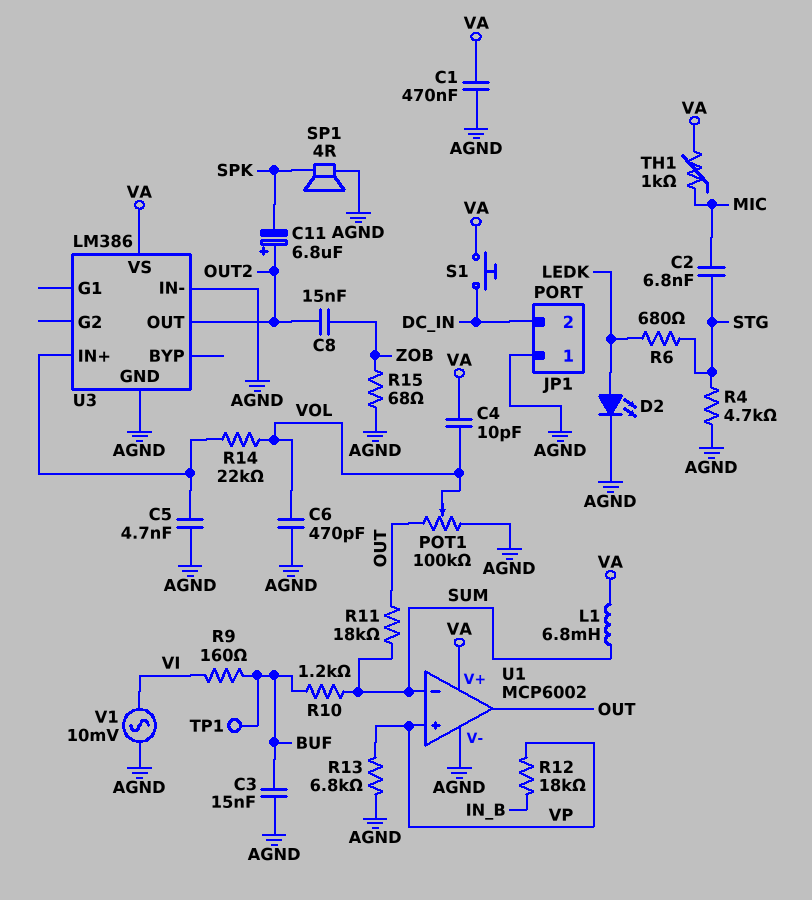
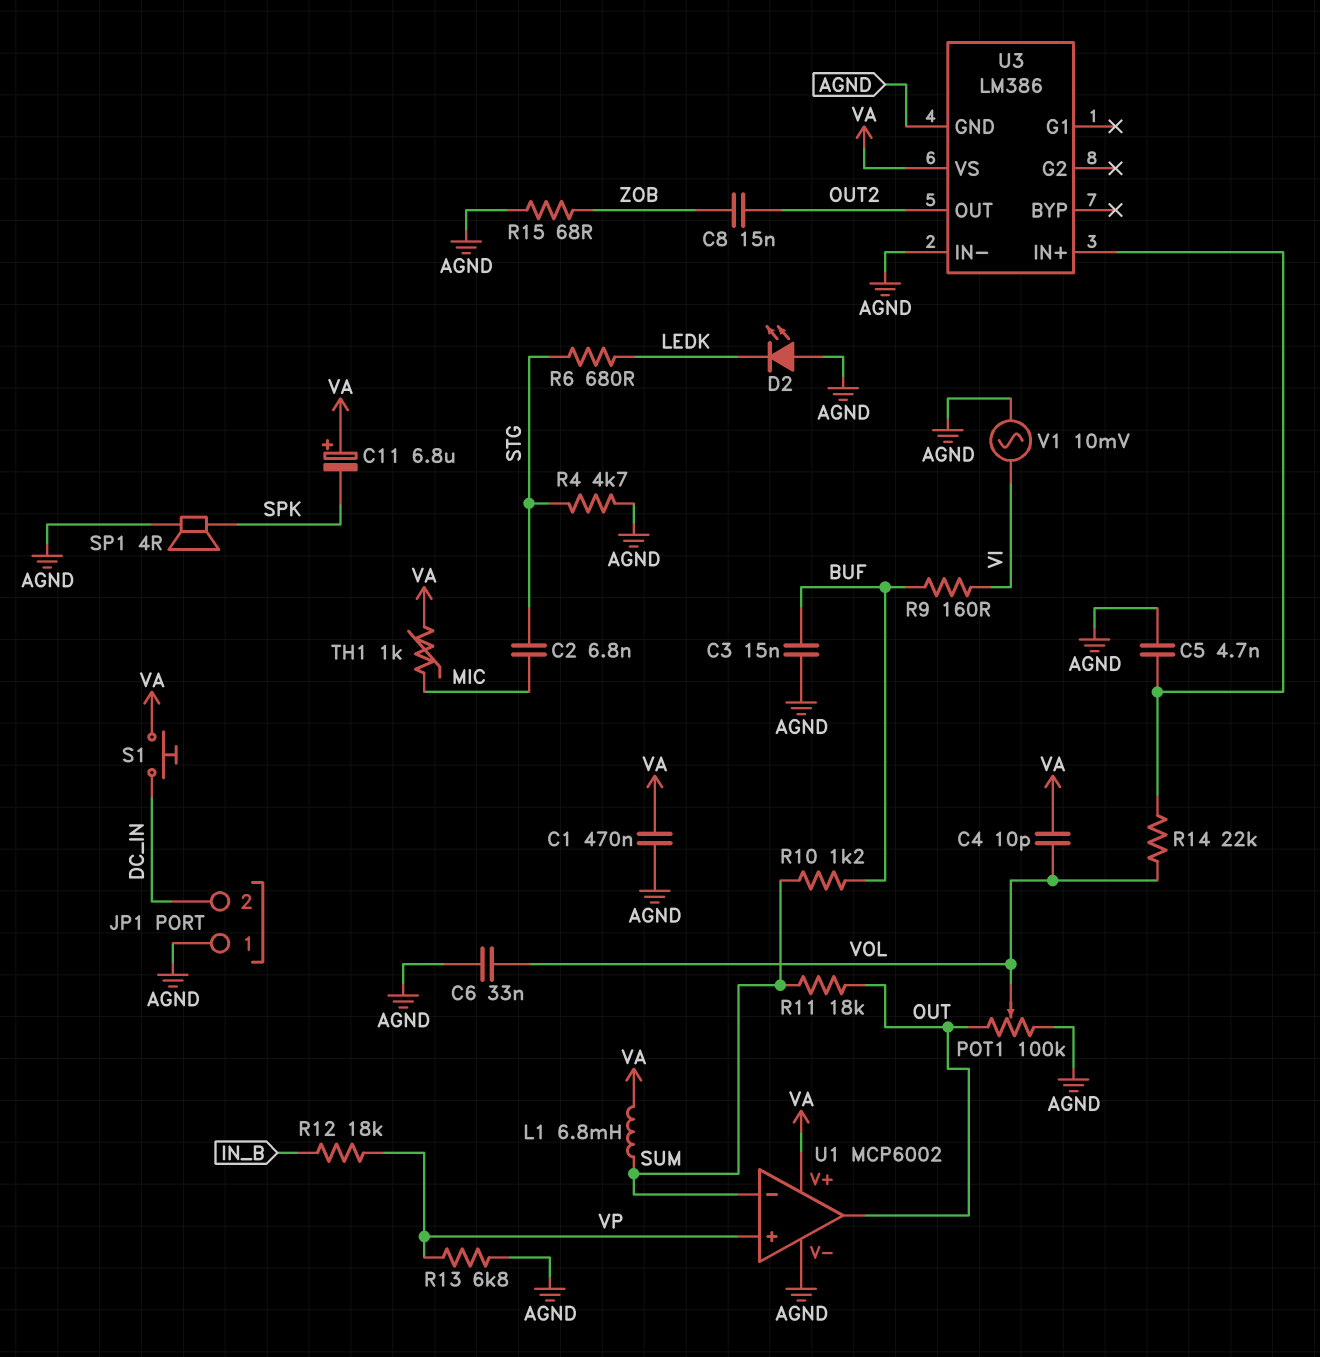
C6: 470pF (AGND, VOL) -> 33nF (AGND, VOL)
C11: 6.8uF (plus OUT2, minus SPK) -> 6.8uF (plus VA, minus SPK)
D2: LED (A LEDK, K AGND) -> LED (A AGND, K LEDK)
TP1: test point (BUF) -> none

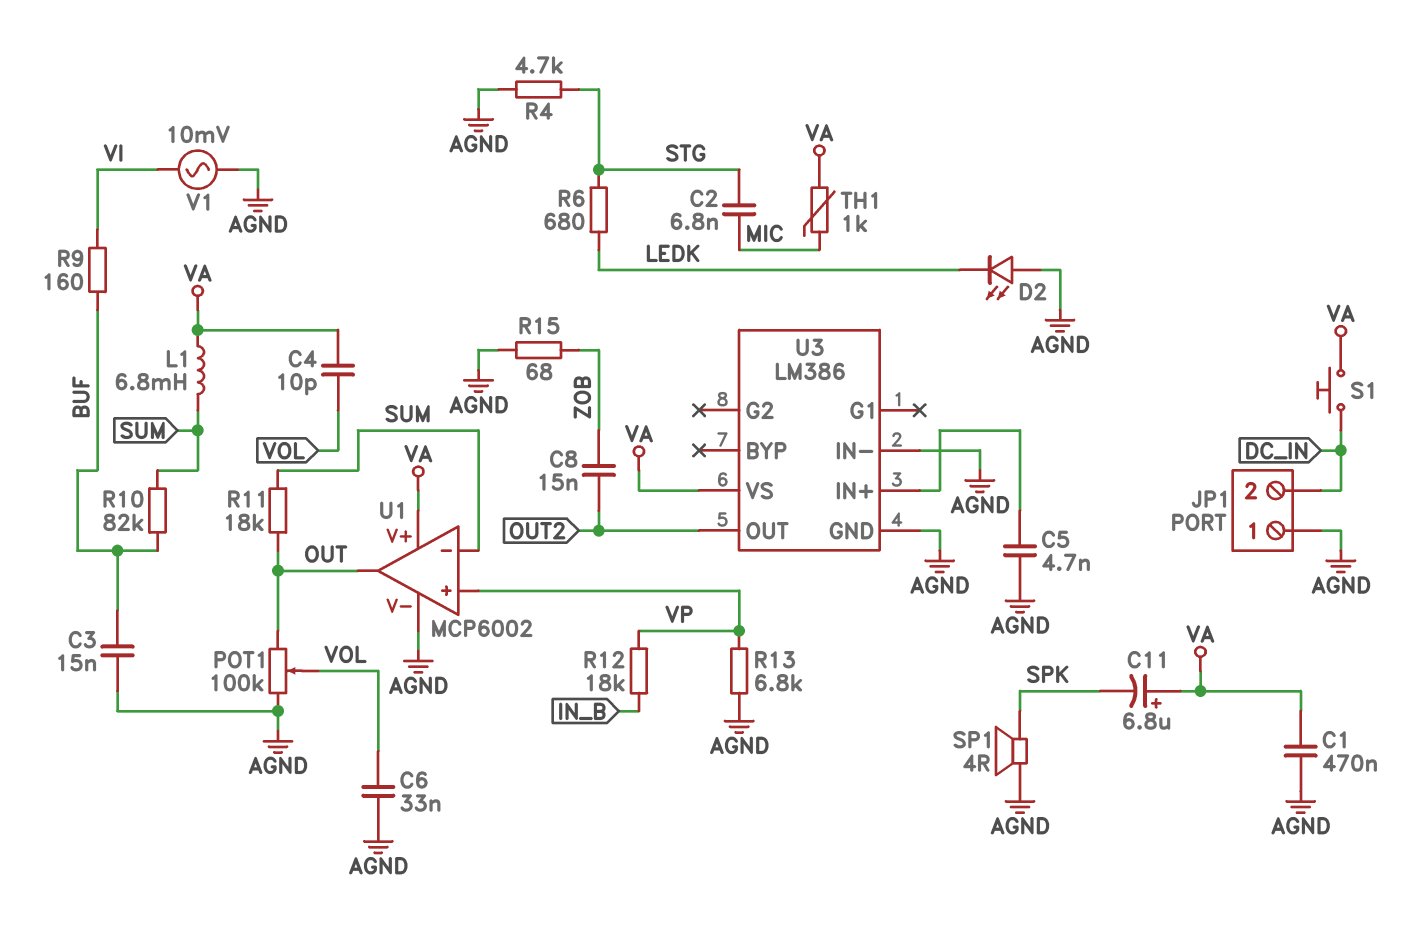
R10: 1.2k (BUF, SUM) -> 82k (BUF, SUM)
R14: 22k (U3/IN+, VOL) -> none

